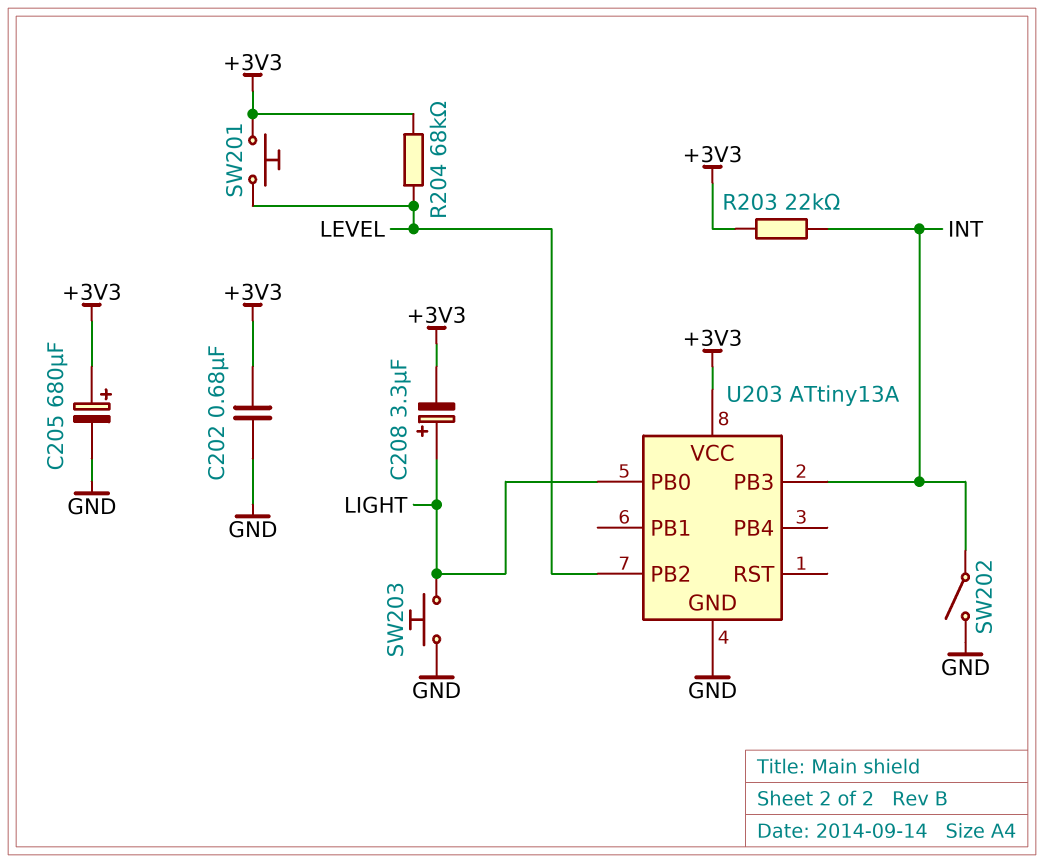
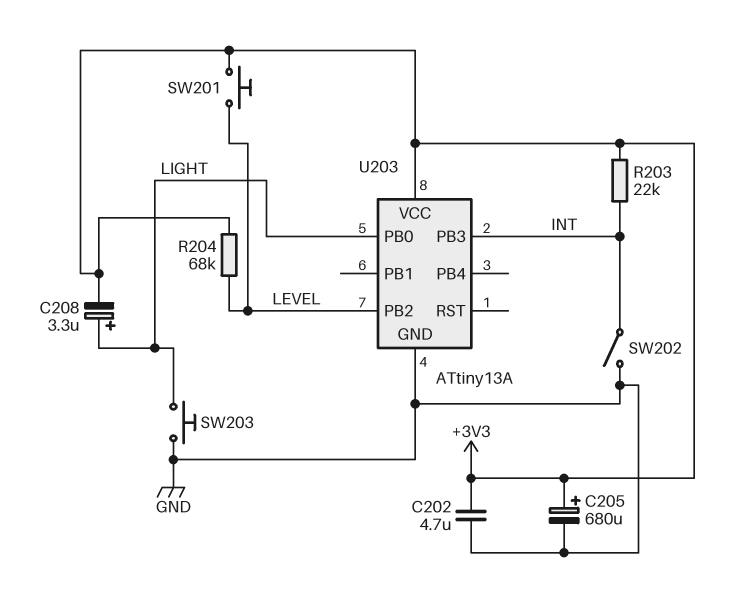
C202: 680nF (+3V3, GND) -> 4.7uF (+3V3, GND)

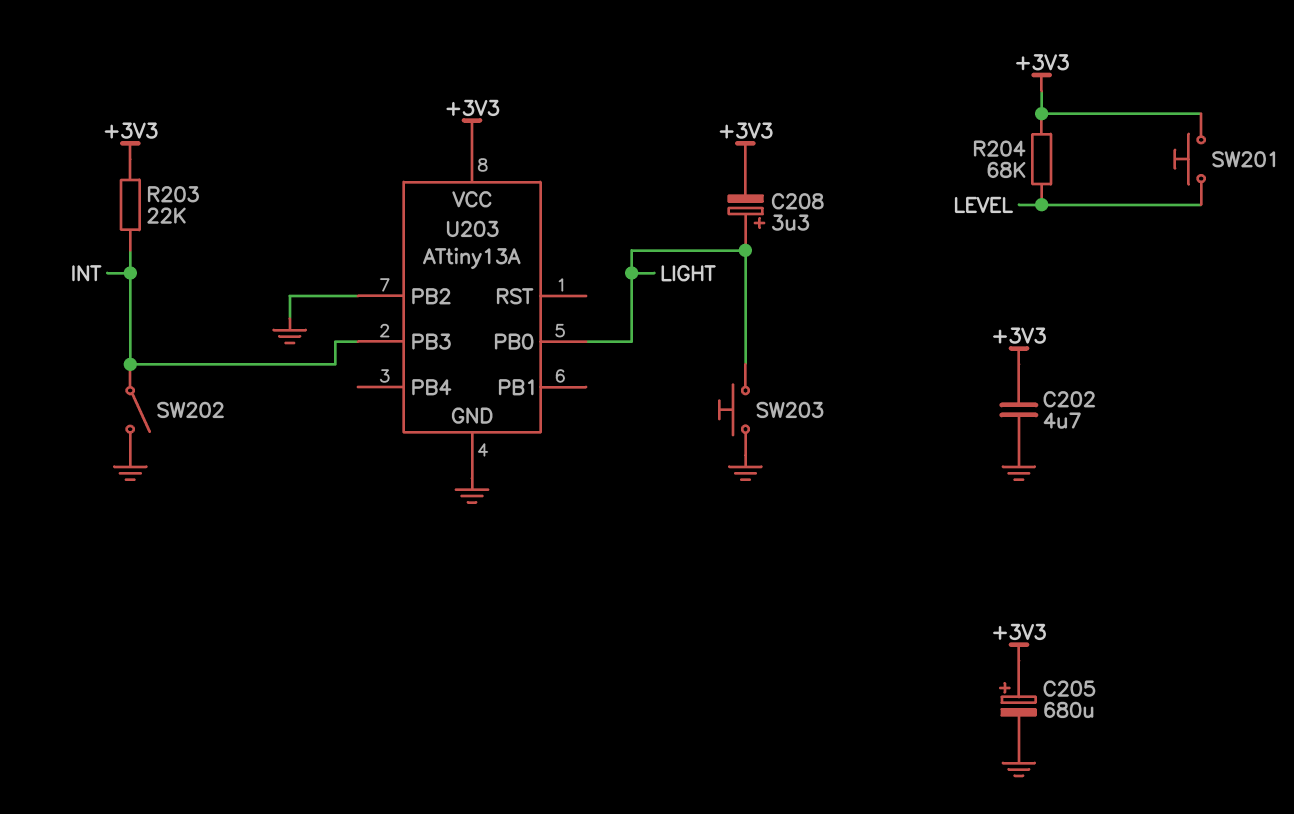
U203 pin PB2: LEVEL -> GND

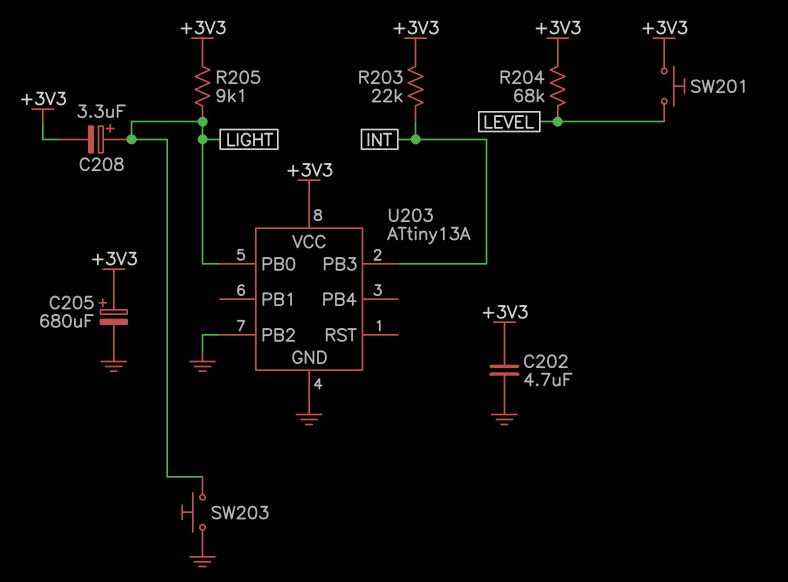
R205: none -> 9.1k (+3V3, LIGHT)
SW202: switch (GND, INT) -> none

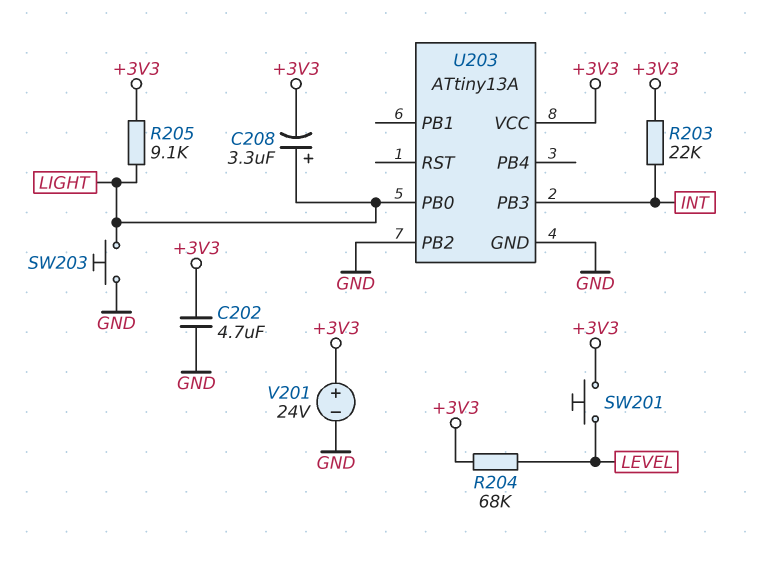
C205: 680uF (plus +3V3, minus GND) -> none
V201: none -> 24V (plus +3V3, minus GND)

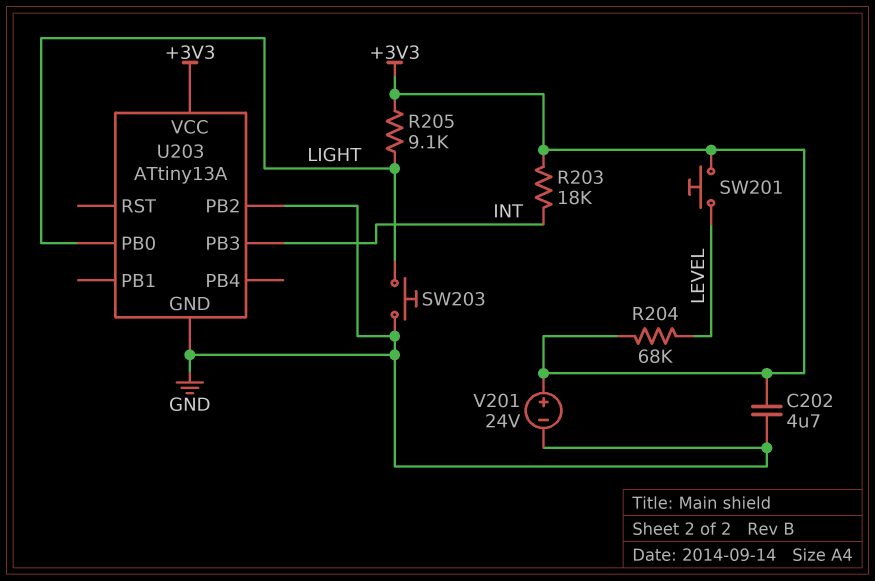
C208: 3.3uF (plus LIGHT, minus +3V3) -> none
R203: 22k (+3V3, INT) -> 18k (+3V3, INT)

